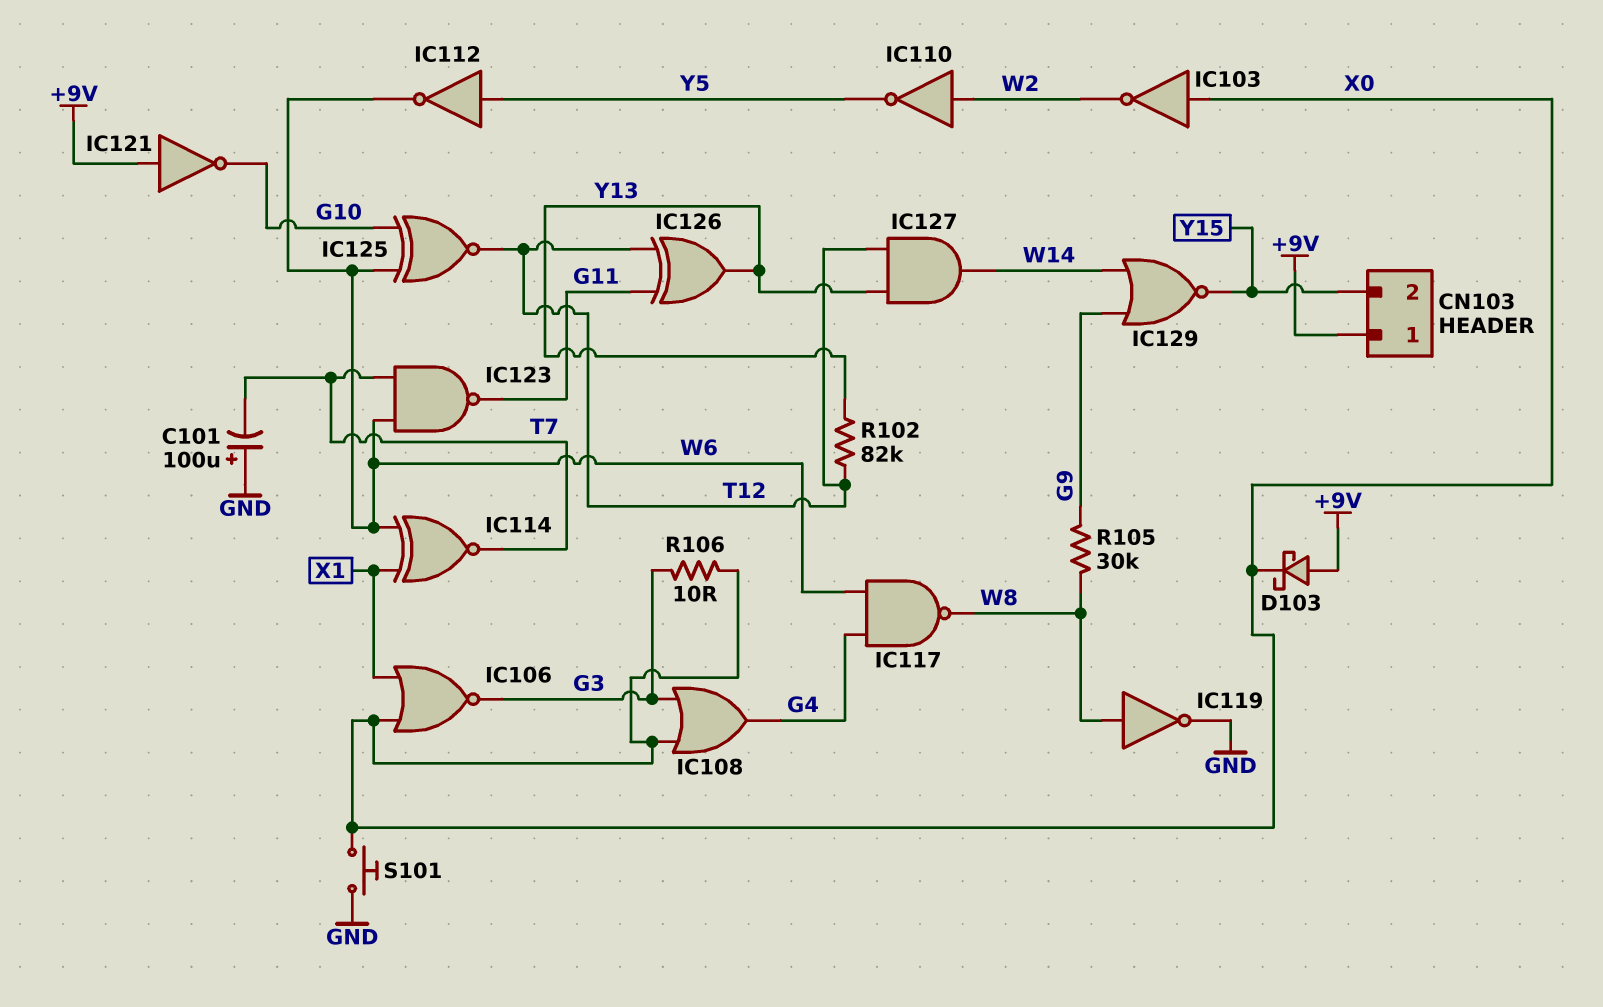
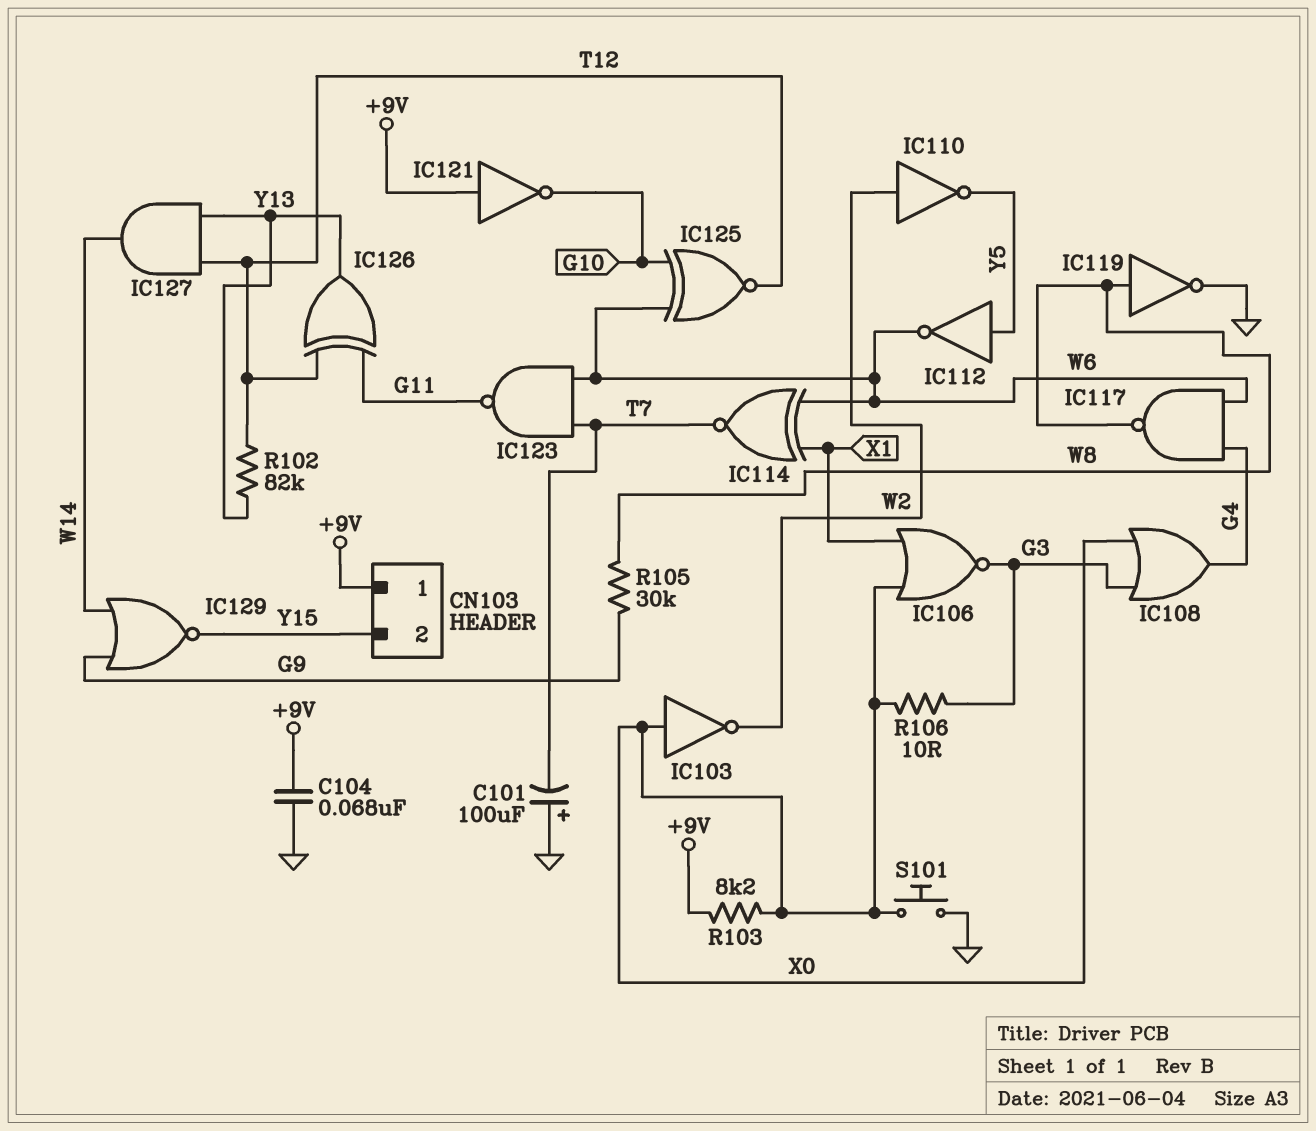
C104: none -> 68nF (+9V, GND)
D103: schottky (A +9V, K X0) -> none
R103: none -> 8.2k (+9V, X0)

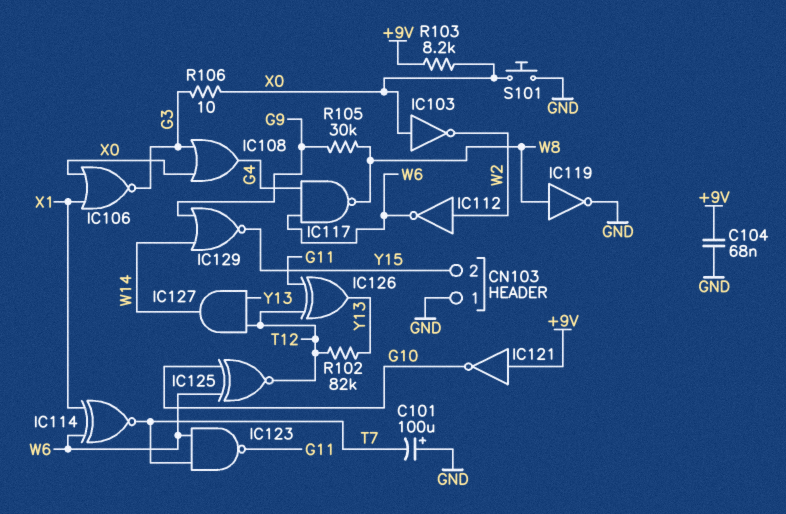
CN103 pin 1: +9V -> GND
IC110: NOT (in W2, out Y5) -> none
IC112: NOT (in Y5, out W6) -> NOT (in W2, out W6)

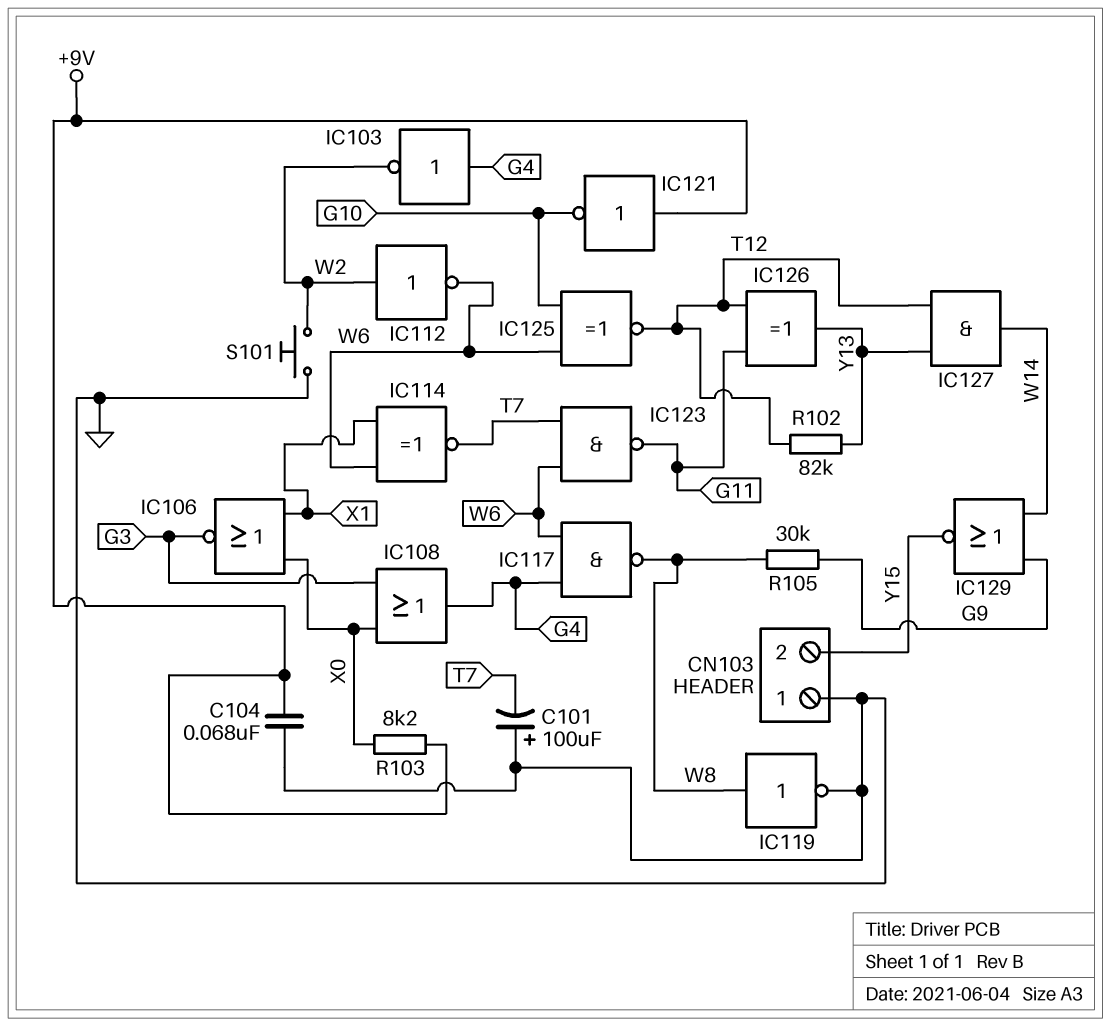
IC103: NOT (in X0, out W2) -> NOT (in G4, out W2)
R106: 10 (G3, X0) -> none
S101: button (GND, X0) -> button (GND, W2)

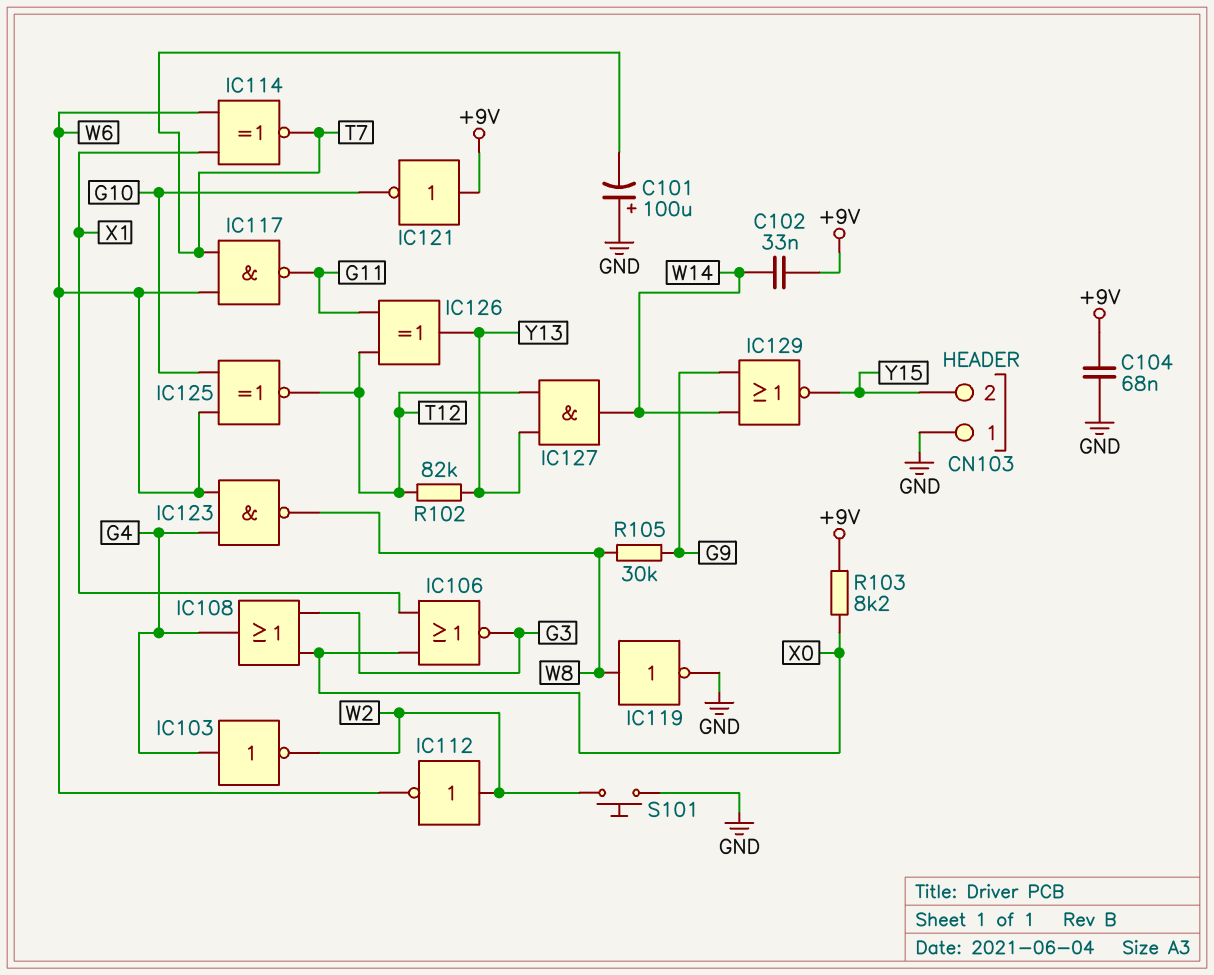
C102: none -> 33nF (+9V, W14)
IC117: NAND (in G4, in W6, out W8) -> NAND (in T7, in W6, out G11)
IC123: NAND (in T7, in W6, out G11) -> NAND (in G4, in W6, out W8)

